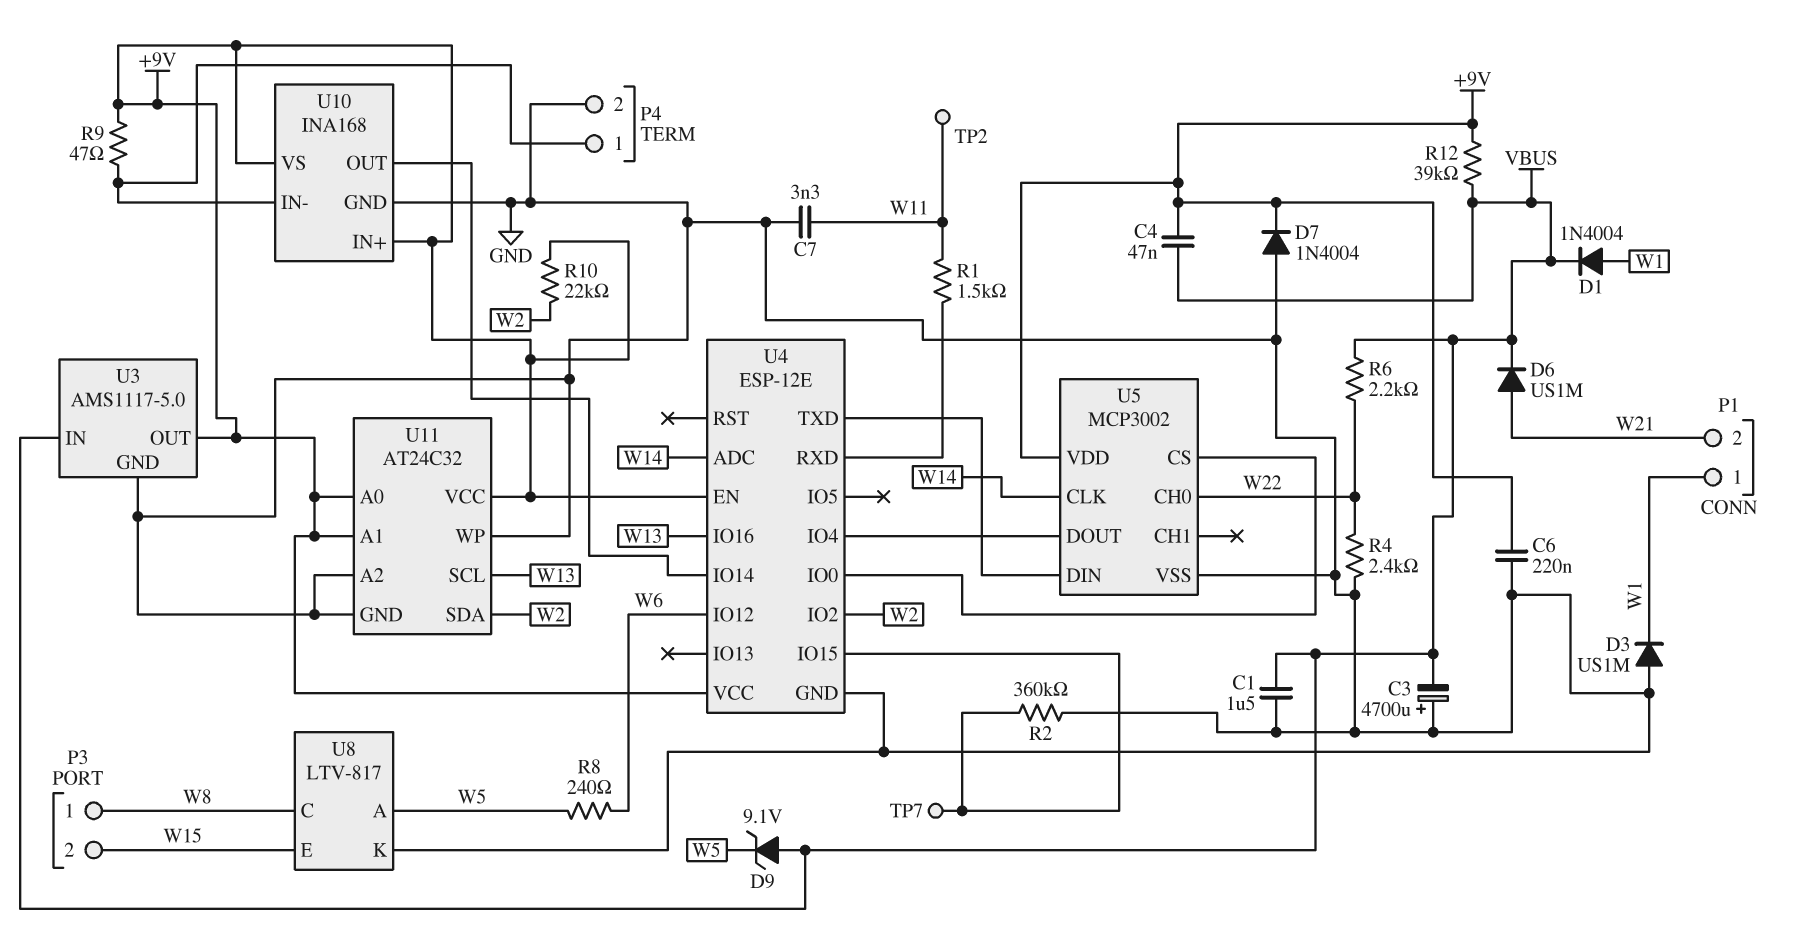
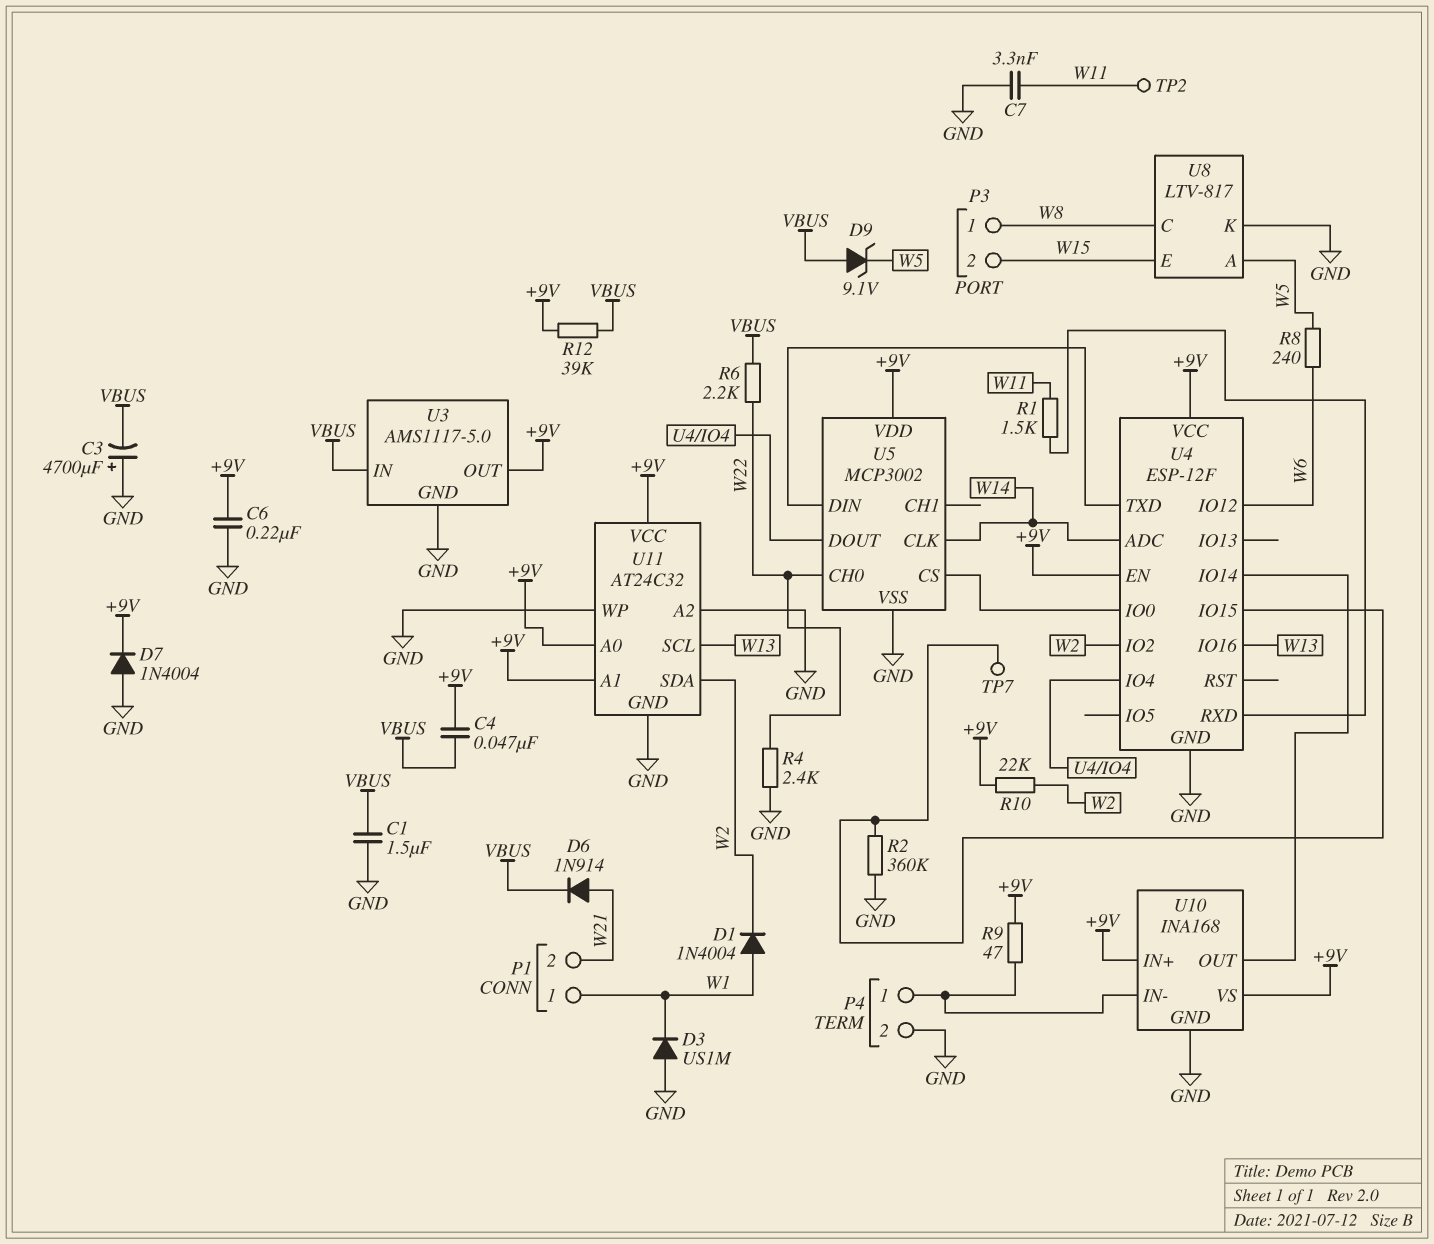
D1: diode 1N4004 (A W1, K VBUS) -> diode 1N4004 (A W1, K W2)
D6: diode US1M (A W21, K VBUS) -> diode 1N914 (A W21, K VBUS)
U4: ESP-12E -> ESP-12F

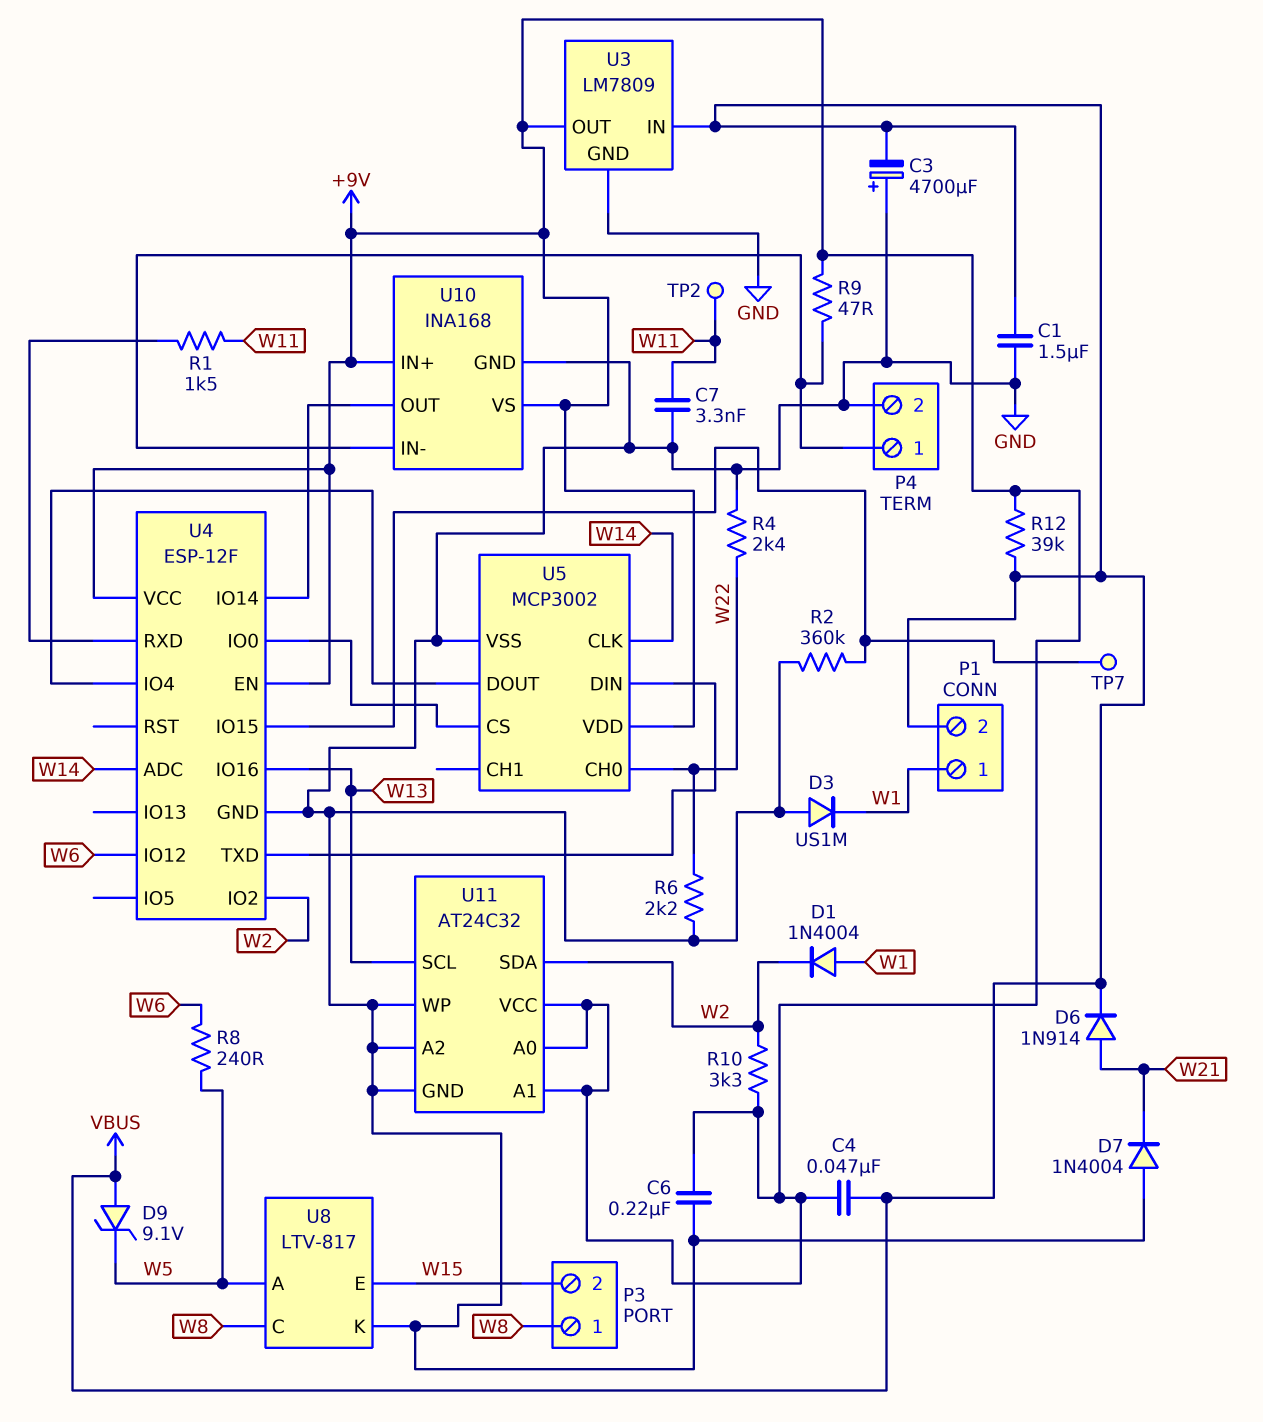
D7: diode 1N4004 (A GND, K +9V) -> diode 1N4004 (A GND, K W21)
P1 pin 2: W21 -> VBUS
R6: 2.2k (VBUS, W22) -> 2.2k (GND, W22)
R10: 22k (+9V, W2) -> 3.3k (+9V, W2)
U3: AMS1117-5.0 -> LM7809

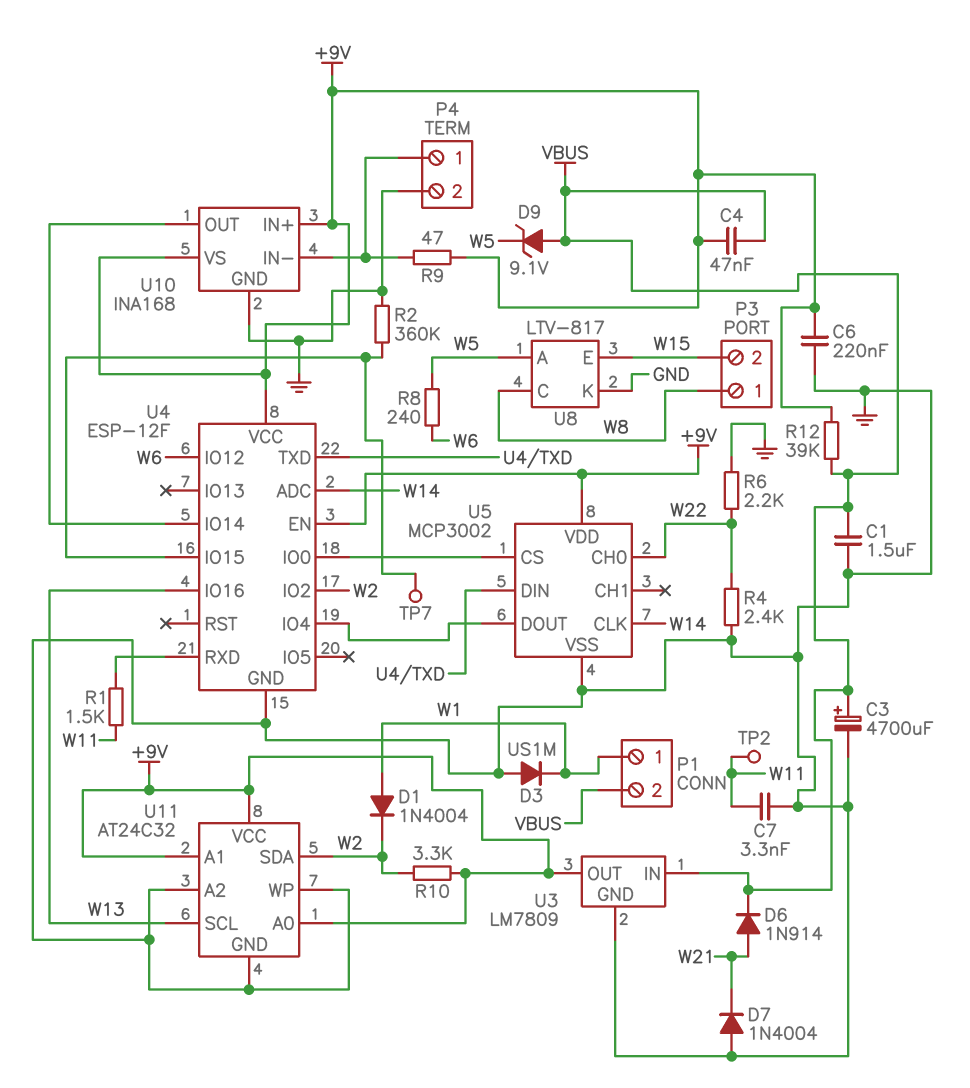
C3: 4700uF (plus GND, minus VBUS) -> 4700uF (plus VBUS, minus GND)

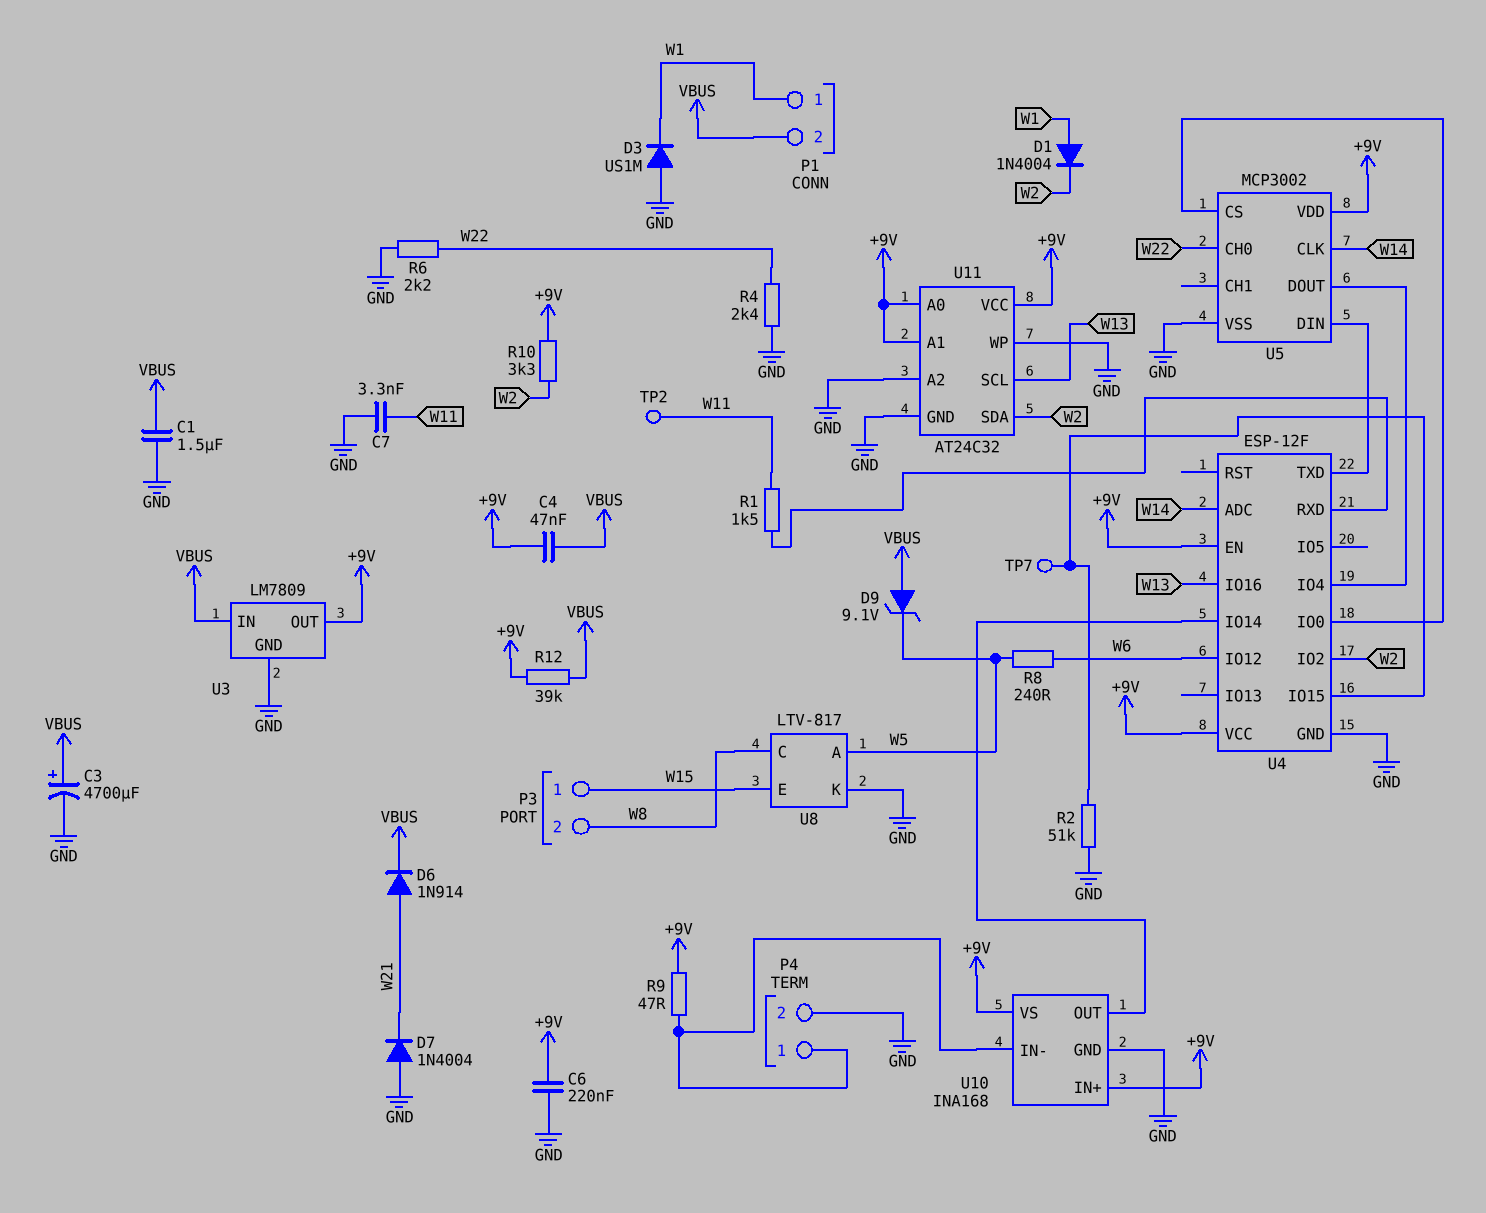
P3 pin 1: W8 -> W15
P3 pin 2: W15 -> W8
R2: 360k (GND, U4/IO15) -> 51k (GND, U4/IO15)

